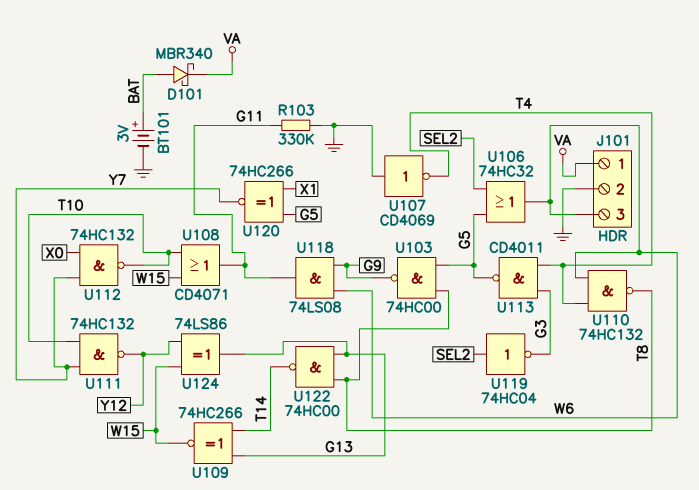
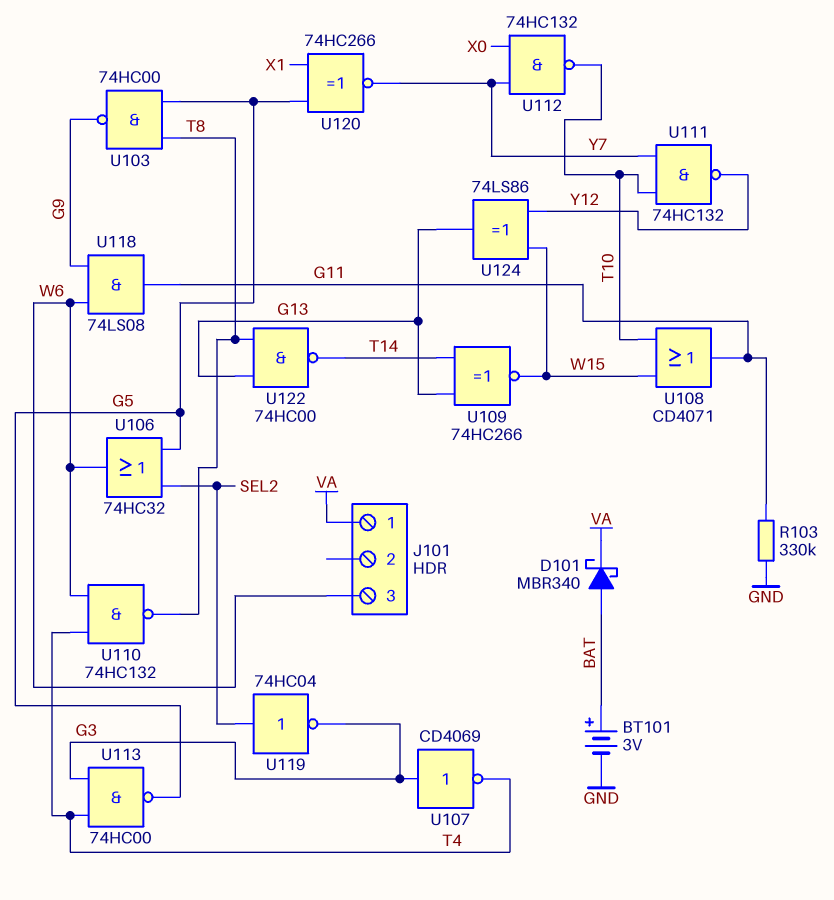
J101 pin 2: GND -> none
U107: NOT CD4069 (in GND, out T4) -> NOT CD4069 (in G3, out T4)
U113: NAND CD4011 (in G3, in T4, out G5) -> NAND 74HC00 (in G3, in T4, out G5)

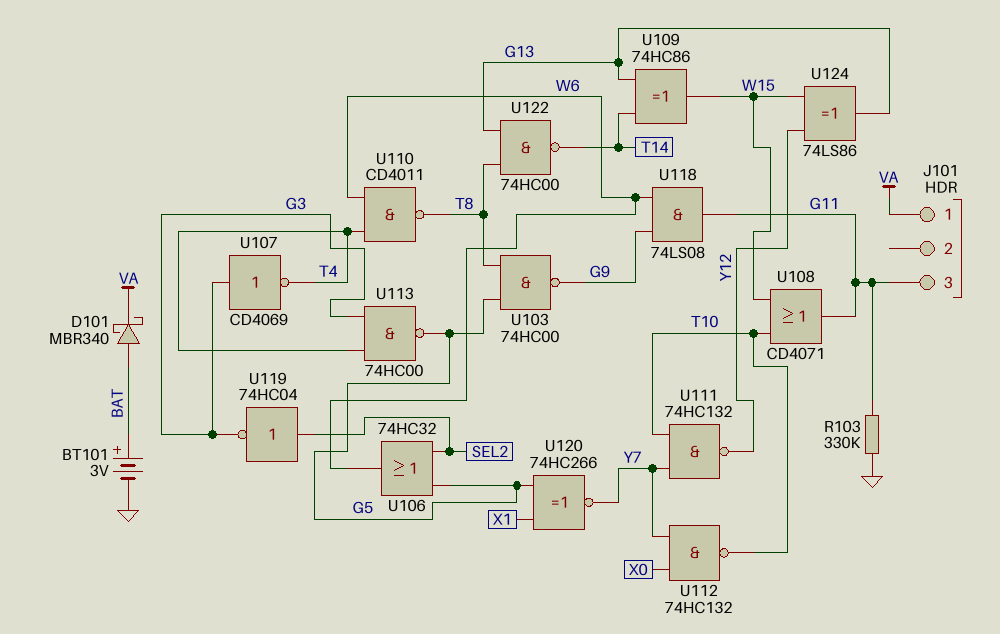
J101 pin 3: W6 -> G11
U109: XNOR 74HC266 (in G13, in T14, out W15) -> XOR 74HC86 (in G13, in T14, out W15)
U110: NAND 74HC132 (in T4, in W6, out T8) -> NAND CD4011 (in T4, in W6, out T8)

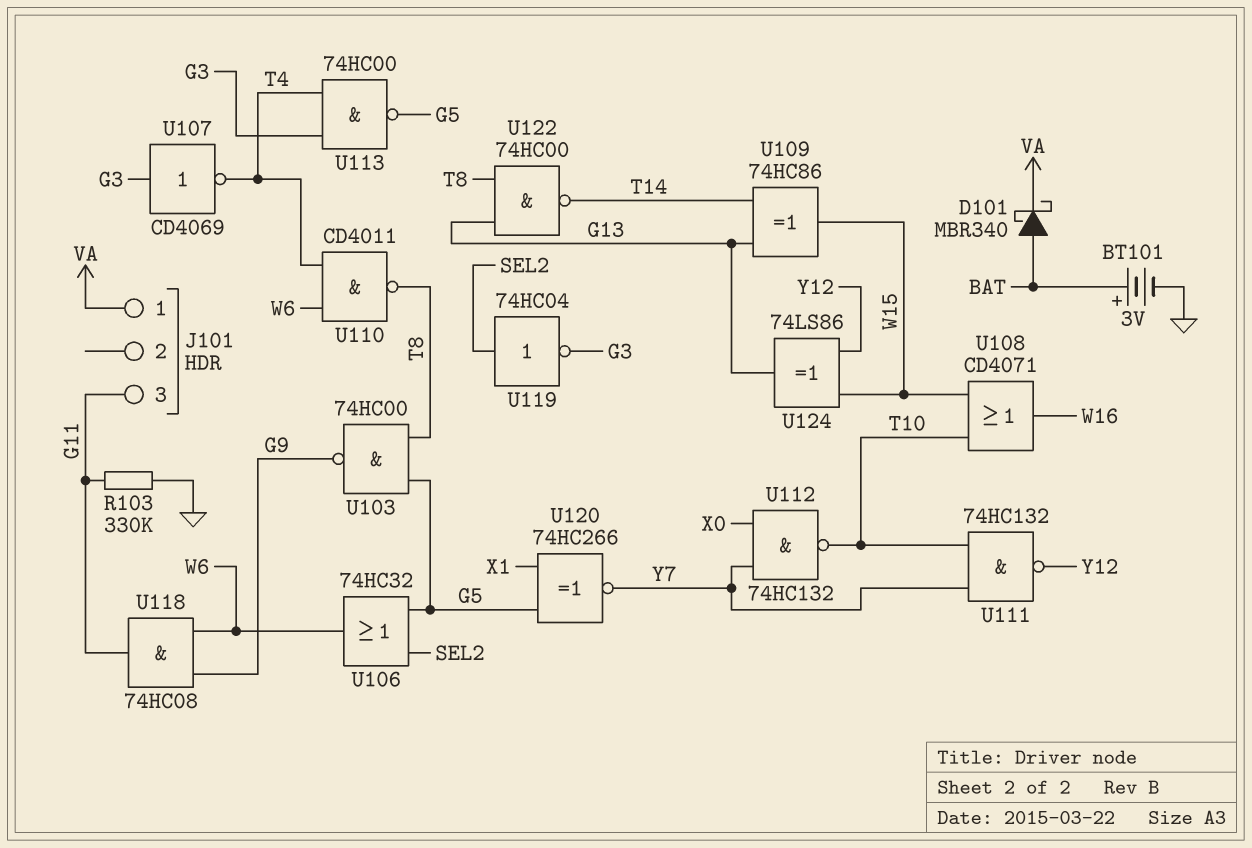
U108: OR CD4071 (in T10, in W15, out G11) -> OR CD4071 (in T10, in W15, out W16)
U118: AND 74LS08 (in G9, in W6, out G11) -> AND 74HC08 (in G9, in W6, out G11)

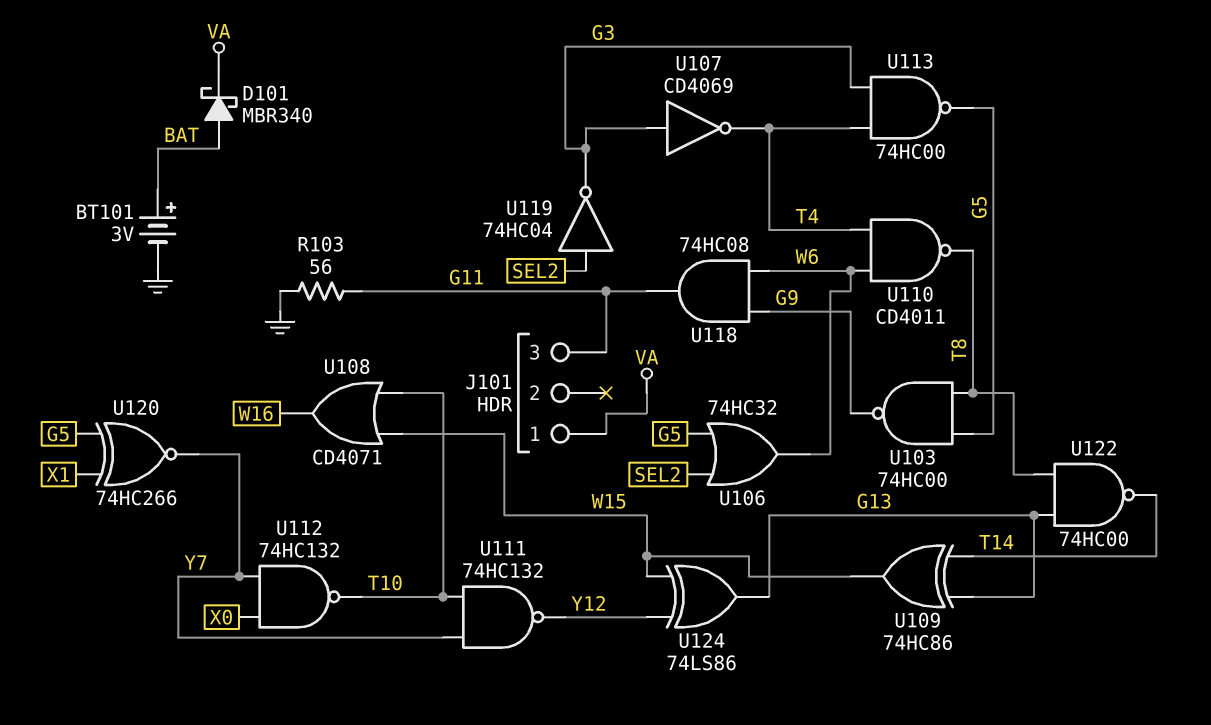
R103: 330k (G11, GND) -> 56 (G11, GND)

